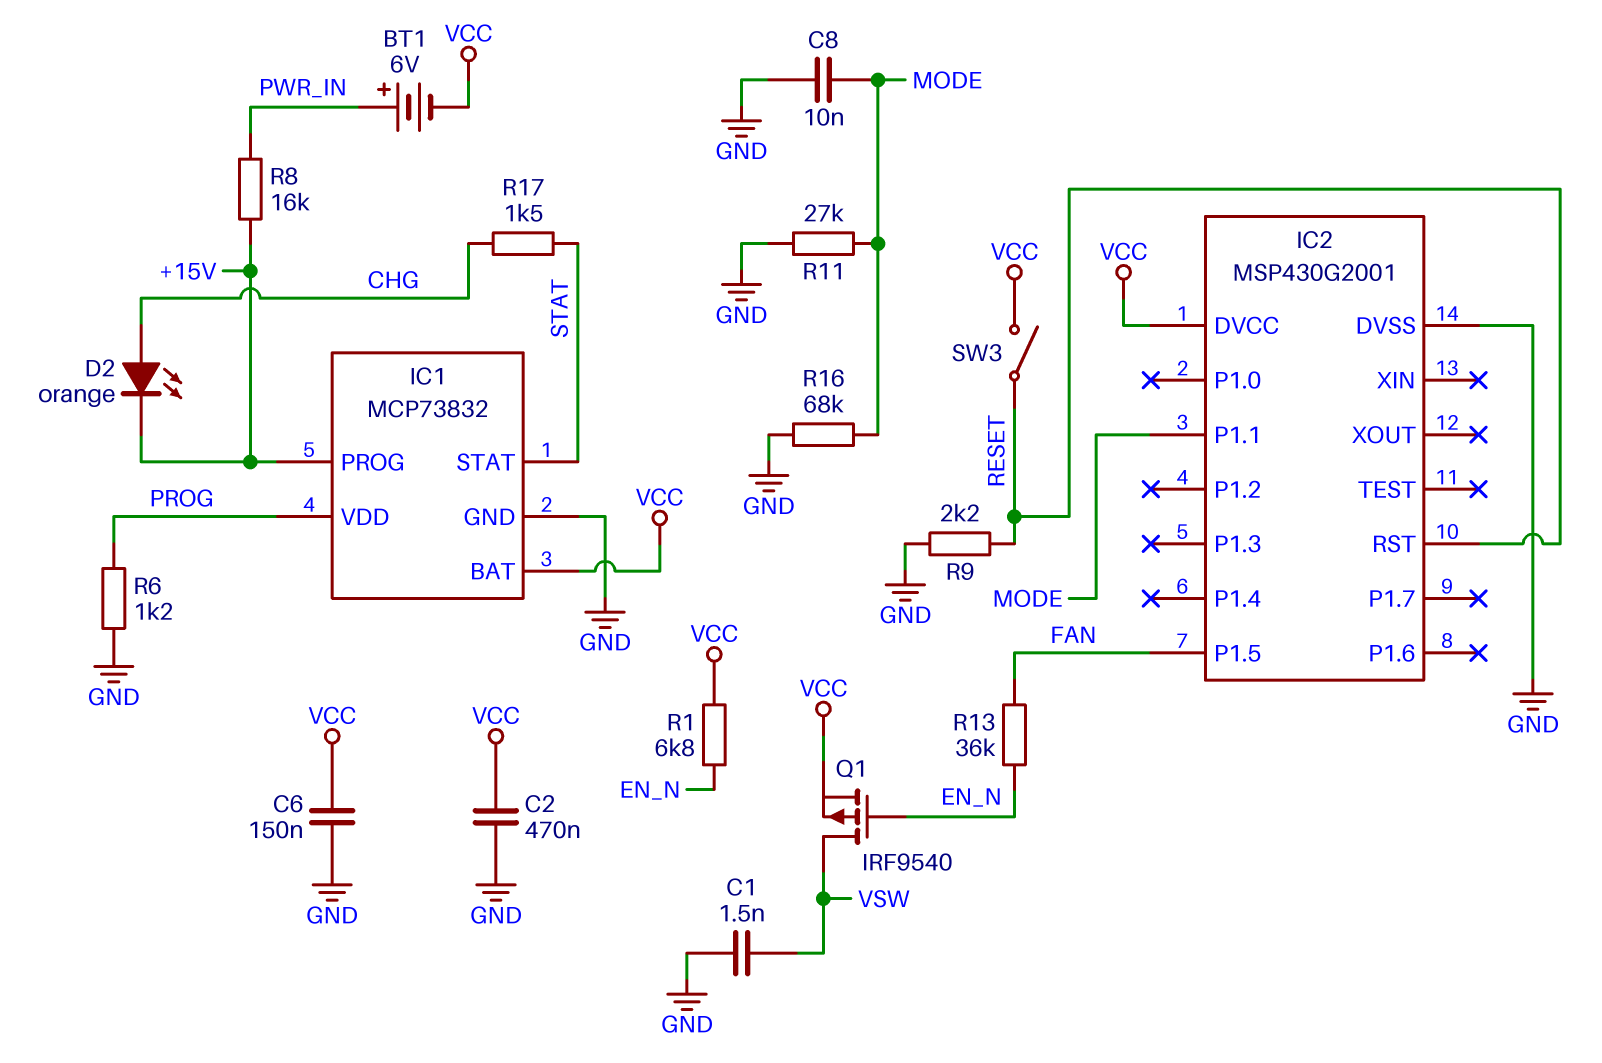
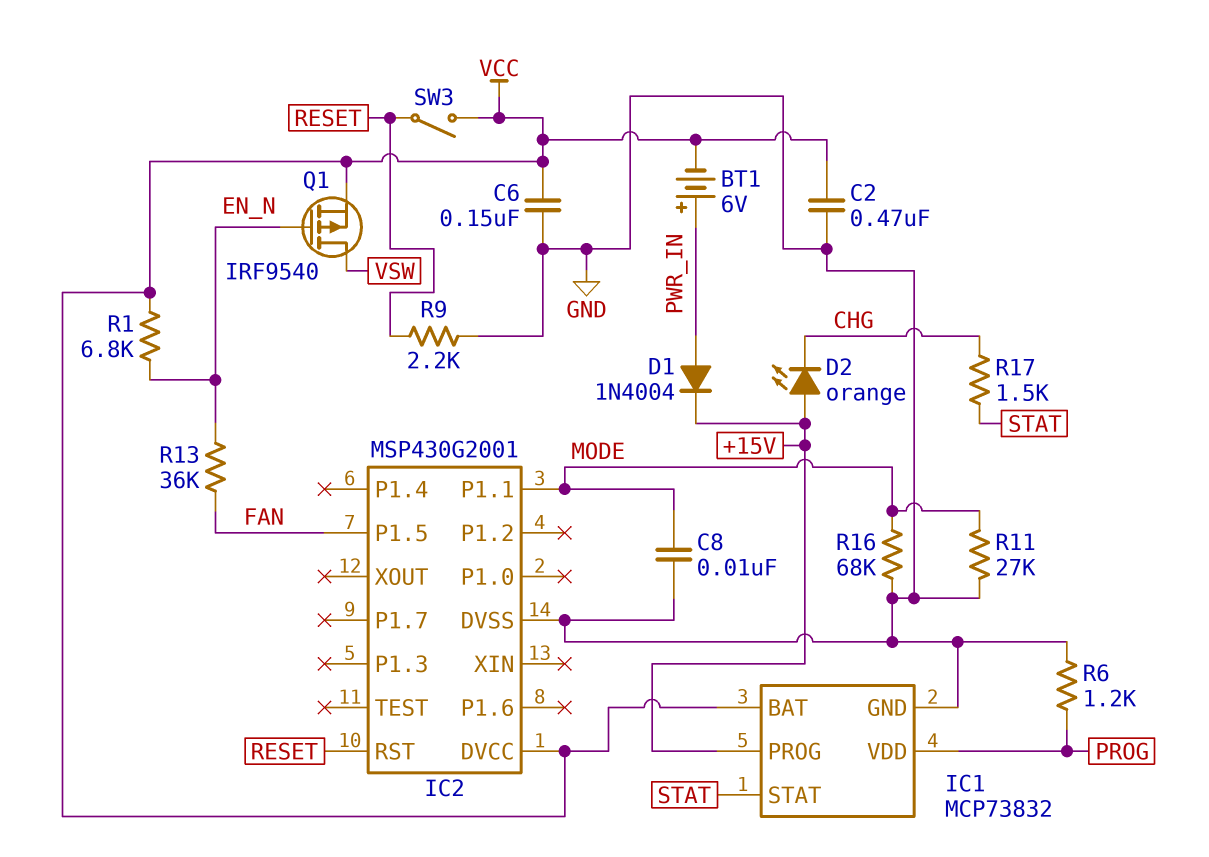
C1: 1.5nF (GND, VSW) -> none
D1: none -> diode 1N4004 (A PWR_IN, K +15V)
D2: LED orange (A CHG, K +15V) -> LED orange (A +15V, K CHG)
R8: 16k (+15V, PWR_IN) -> none

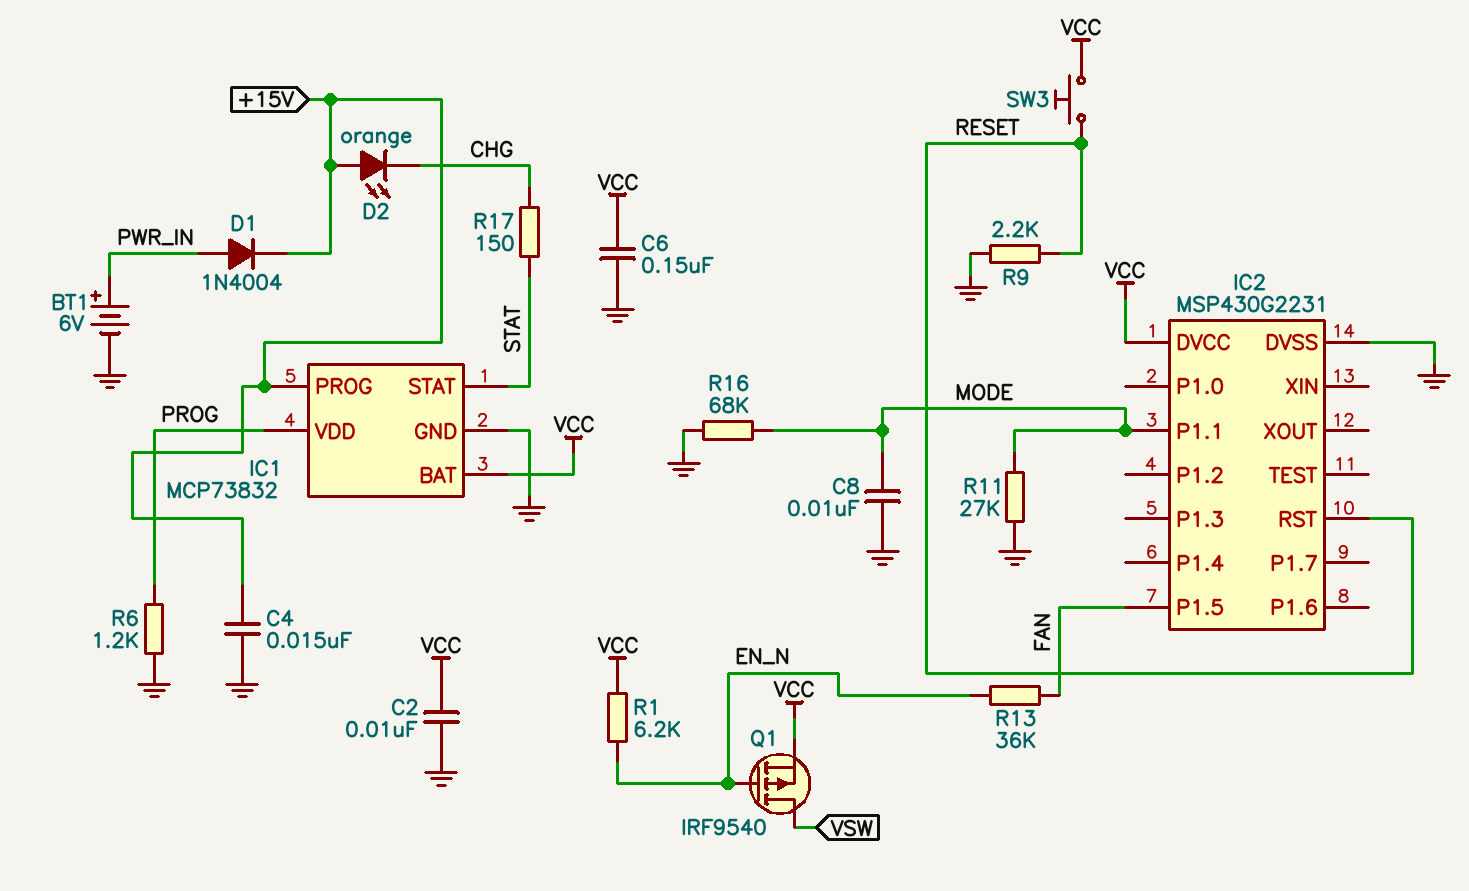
BT1: 6V (plus PWR_IN, minus VCC) -> 6V (plus PWR_IN, minus GND)
C2: 470nF (GND, VCC) -> 10nF (GND, VCC)
C4: none -> 15nF (+15V, GND)
IC2: MSP430G2001 -> MSP430G2231
R1: 6.8k (EN_N, VCC) -> 6.2k (EN_N, VCC)
R17: 1.5k (CHG, STAT) -> 150 (CHG, STAT)
SW3: switch (RESET, VCC) -> button (RESET, VCC)

